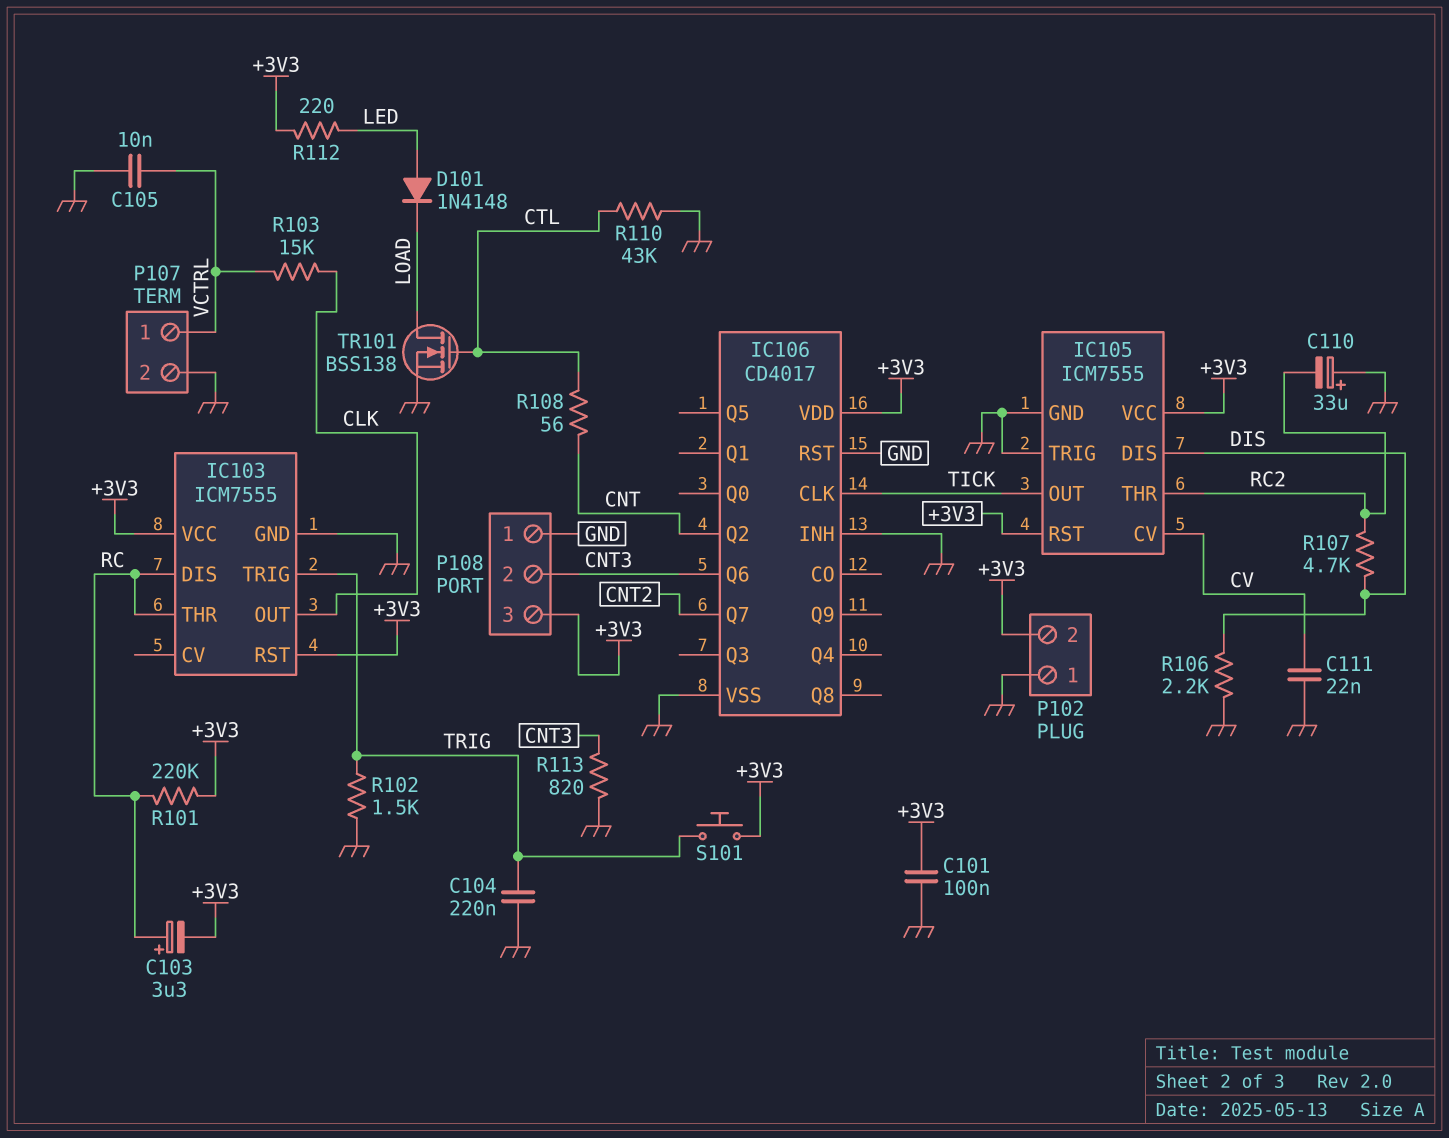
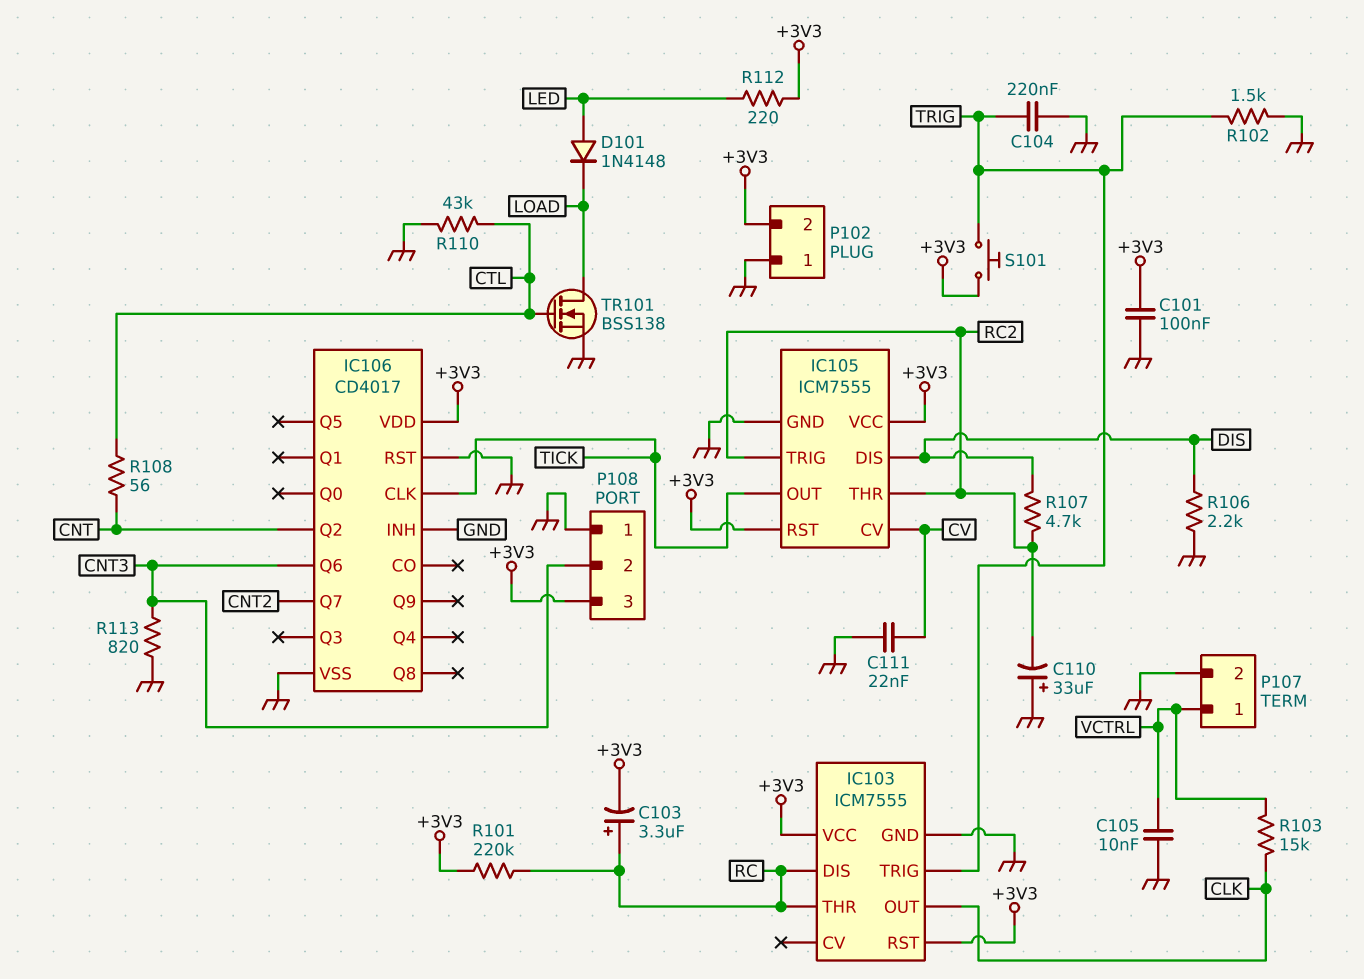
IC105 pin TRIG: GND -> RC2

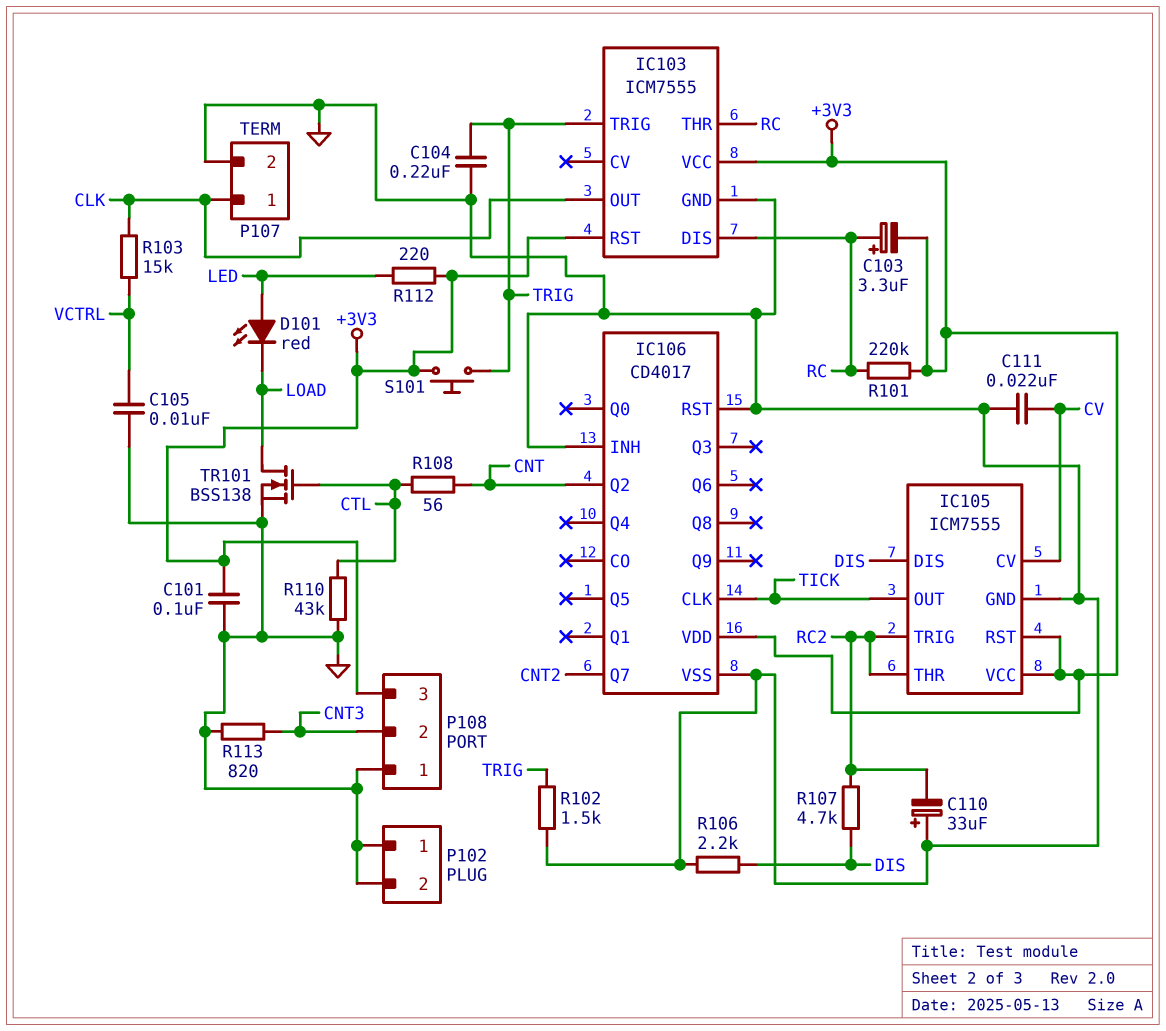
D101: diode 1N4148 (A LED, K LOAD) -> LED red (A LED, K LOAD)
IC106 pin Q6: CNT3 -> none
P102 pin 2: +3V3 -> GND
P107 pin 1: VCTRL -> CLK

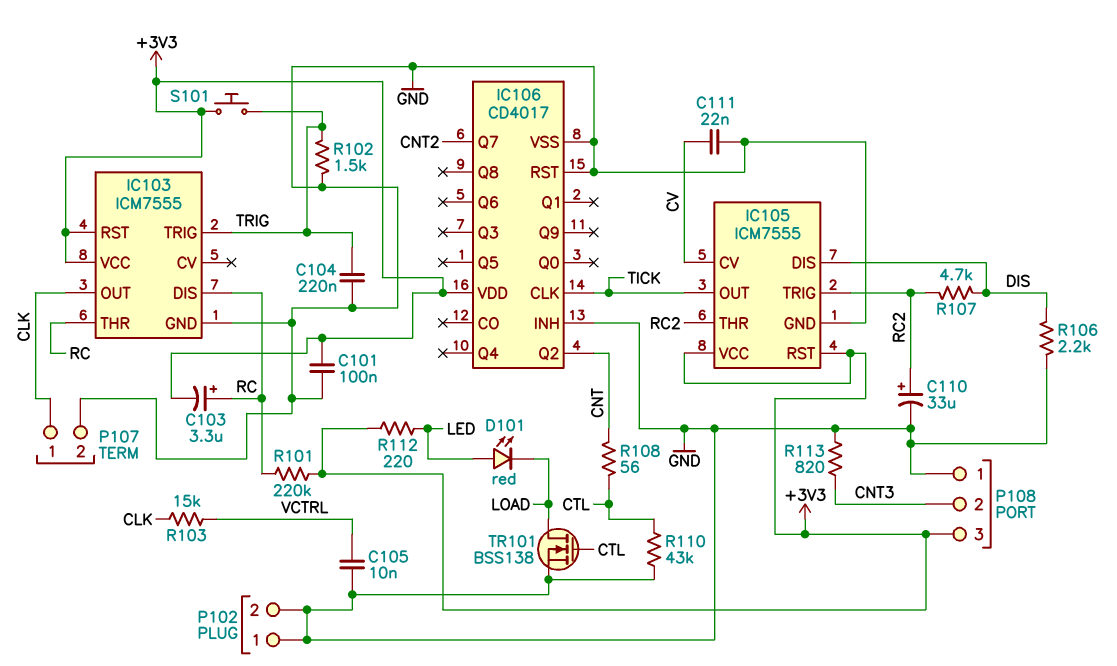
C110: 33uF (plus GND, minus RC2) -> 33uF (plus RC2, minus GND)

